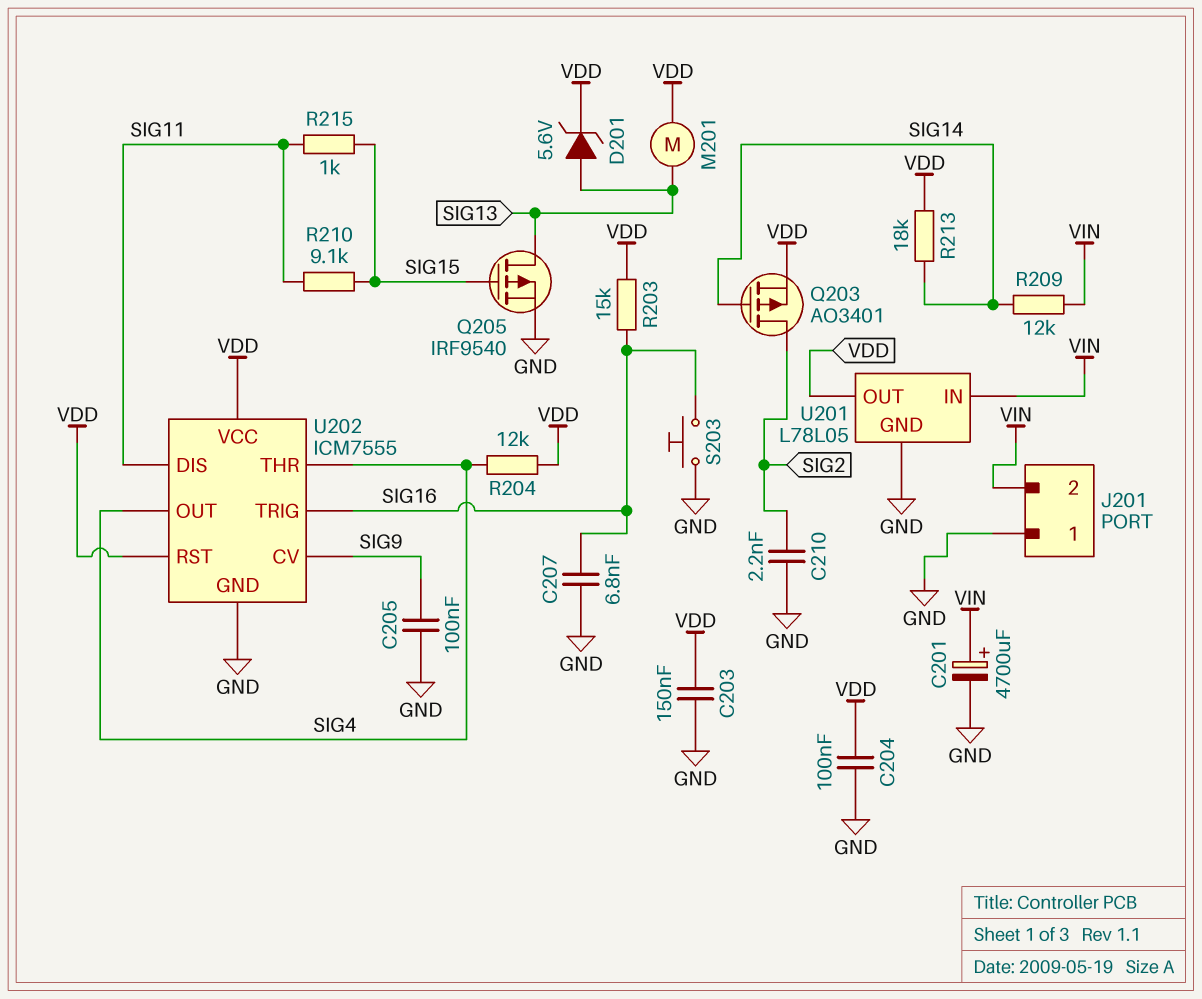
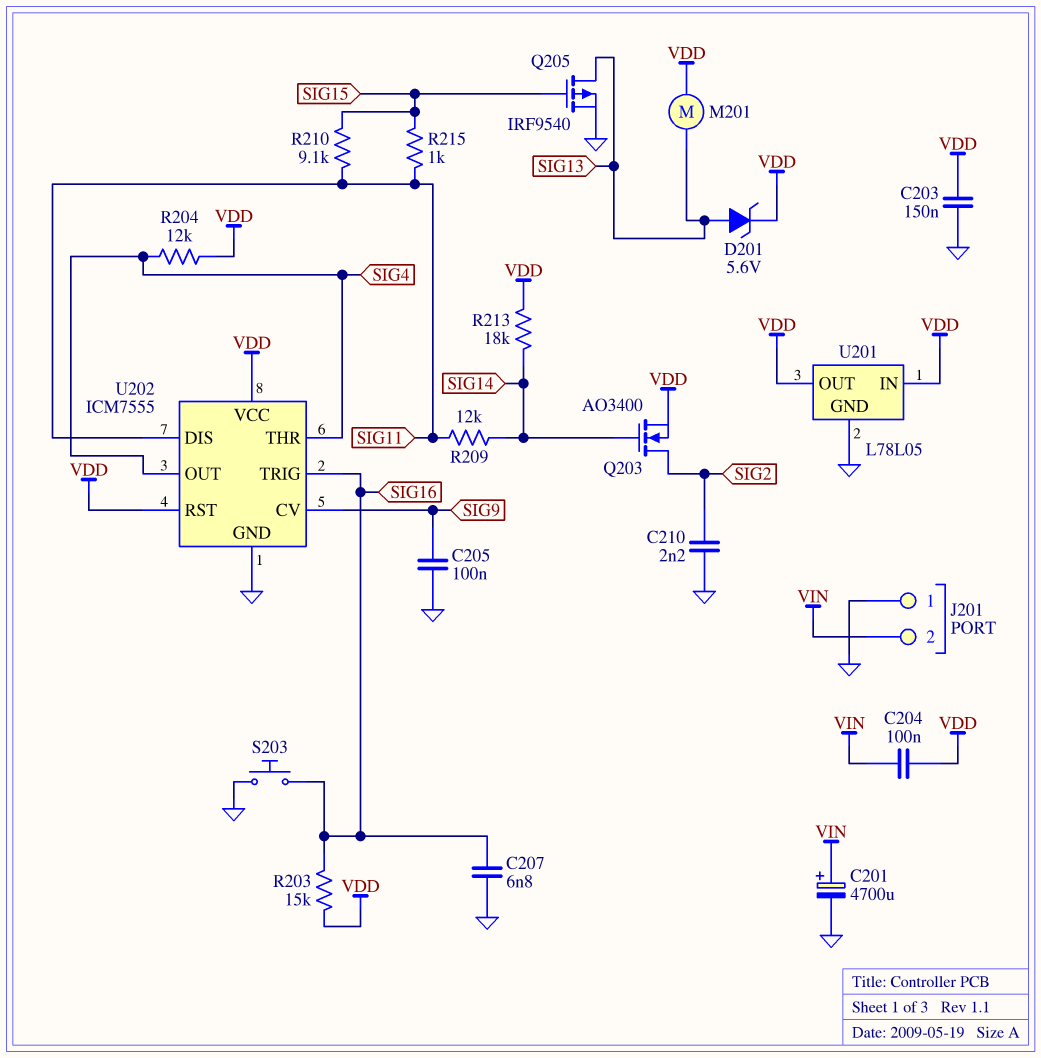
C204: 100nF (GND, VDD) -> 100nF (VDD, VIN)
Q203: PMOS AO3401 (G SIG14, D SIG2, S VDD) -> NMOS AO3400 (G SIG14, D SIG2, S VDD)
R209: 12k (SIG14, VIN) -> 12k (SIG11, SIG14)
U201 pin IN: VIN -> VDD

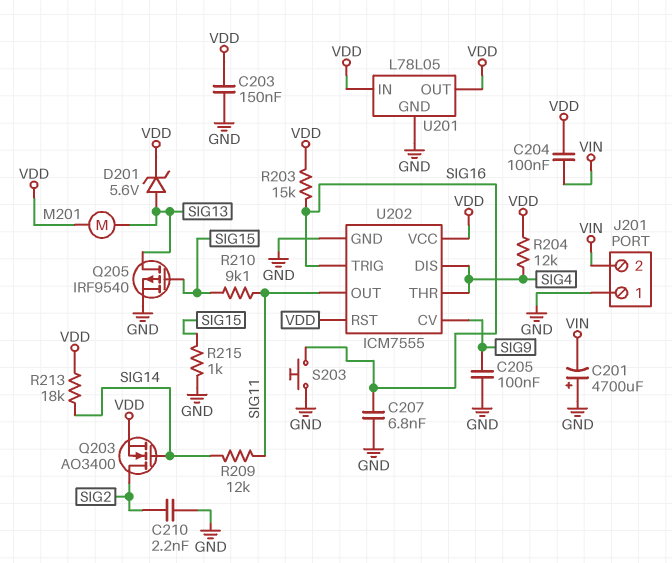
C201: 4700uF (plus VIN, minus GND) -> 4700uF (plus GND, minus VIN)
R215: 1k (SIG11, SIG15) -> 1k (GND, SIG15)
U202 pin DIS: SIG11 -> SIG4
U202 pin OUT: SIG4 -> SIG11

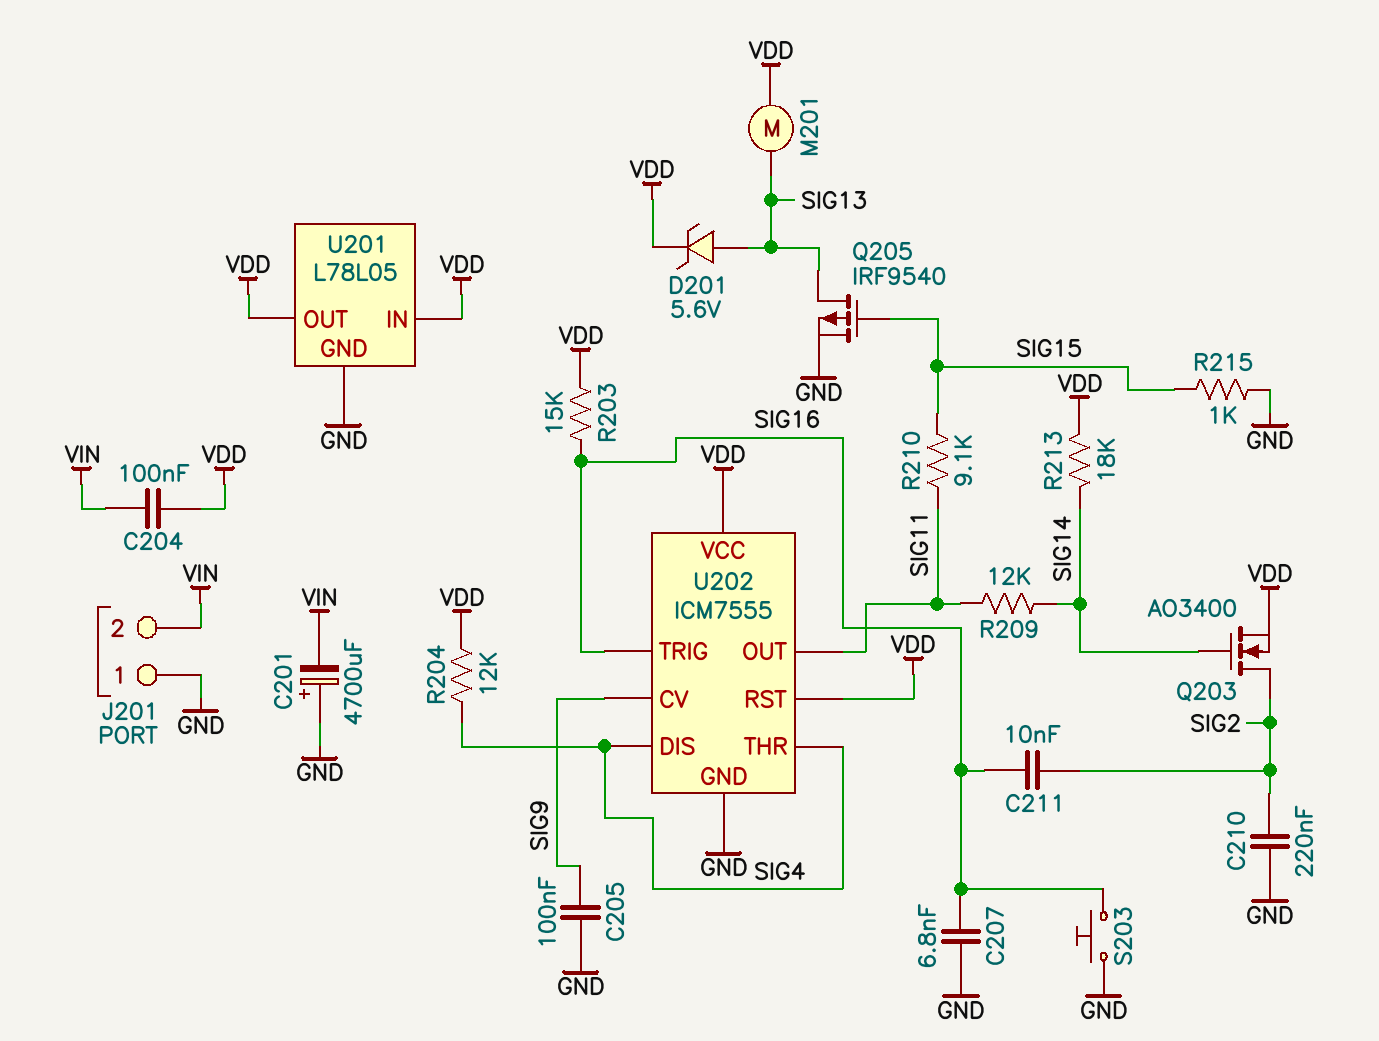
C203: 150nF (GND, VDD) -> none
C210: 2.2nF (GND, SIG2) -> 220nF (GND, SIG2)
C211: none -> 10nF (SIG2, SIG16)

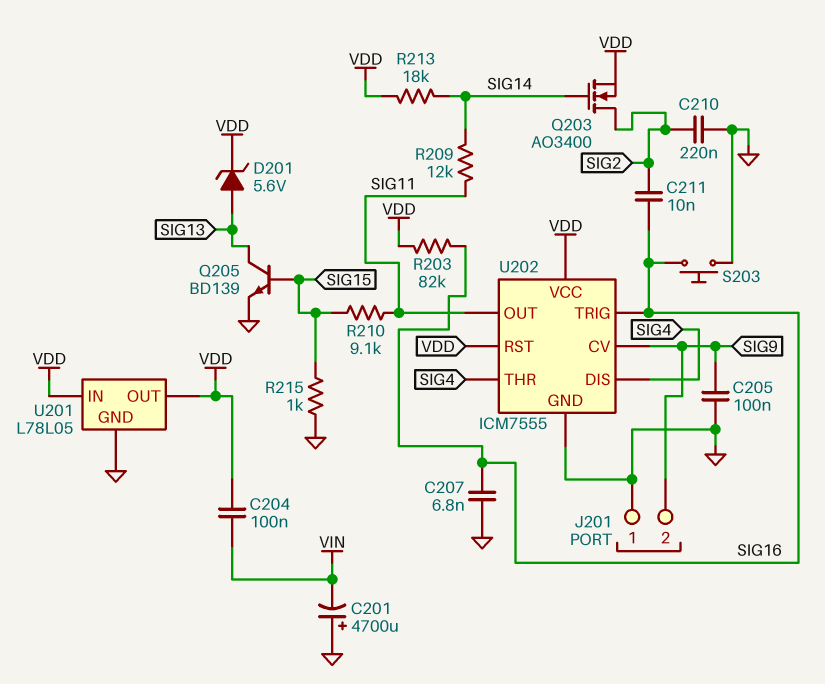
J201 pin 2: VIN -> SIG9
M201: motor (SIG13, VDD) -> none
Q205: PMOS IRF9540 (G SIG15, D SIG13, S GND) -> NPN BD139 (B SIG15, C SIG13, E GND)
R203: 15k (SIG16, VDD) -> 82k (SIG16, VDD)
R204: 12k (SIG4, VDD) -> none

